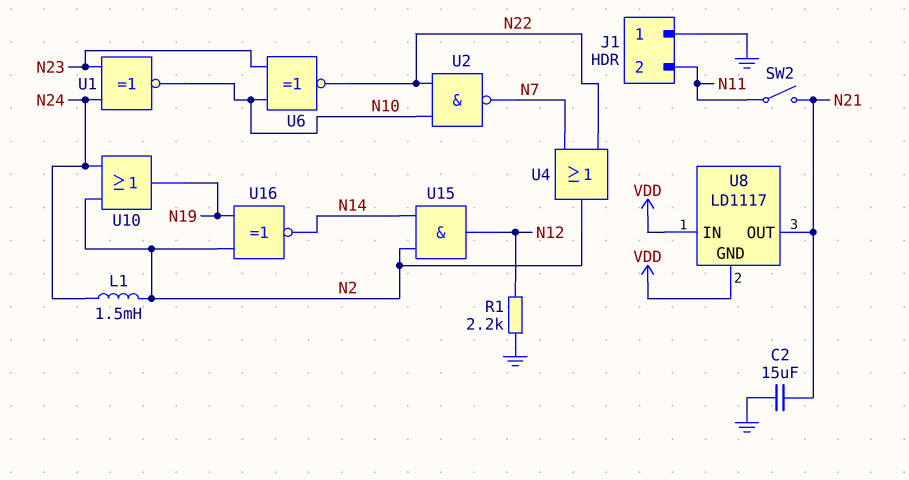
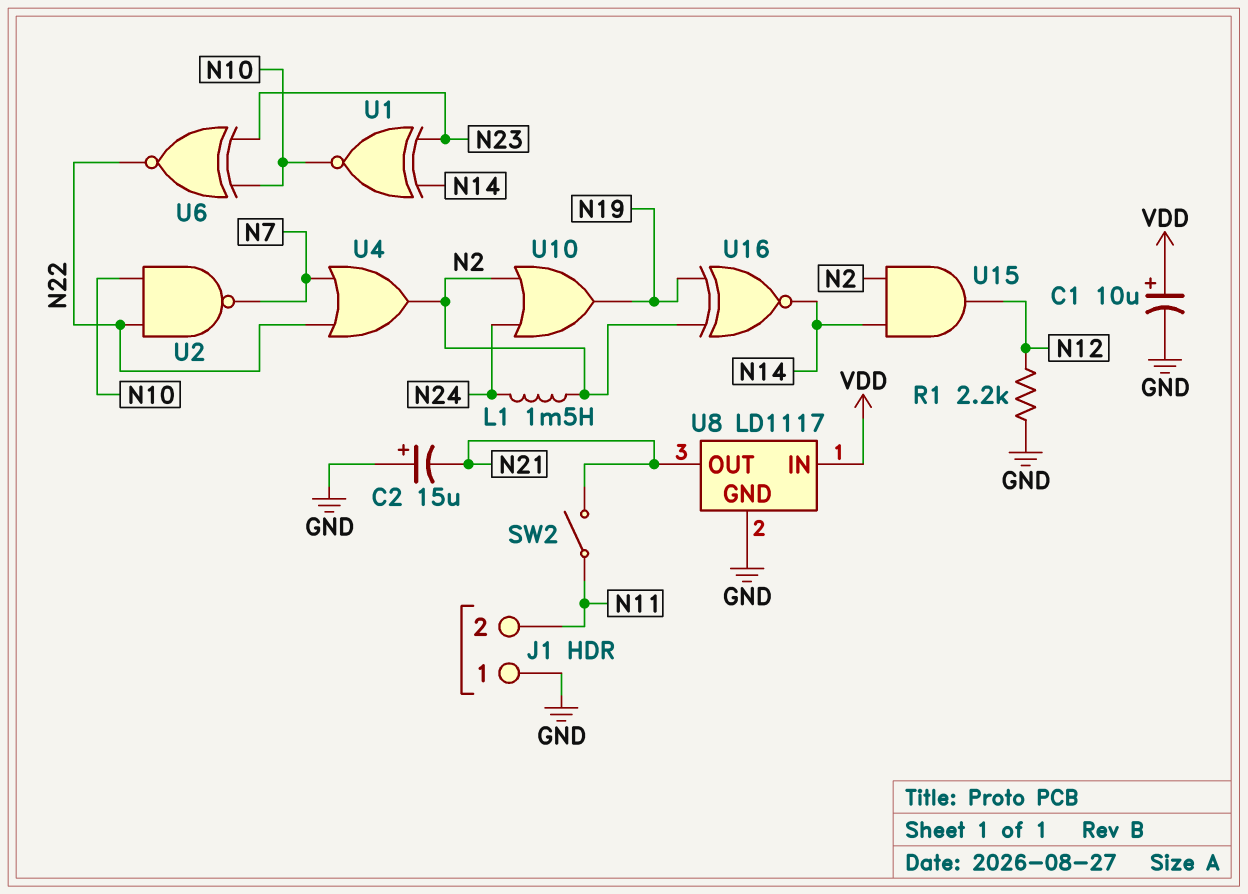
C1: none -> 10uF (plus VDD, minus GND)
C2: 15uF (GND, N21) -> 15uF (plus GND, minus N21)
U1: XNOR (in N23, in N24, out N10) -> XNOR (in N14, in N23, out N10)
U8 pin GND: VDD -> GND

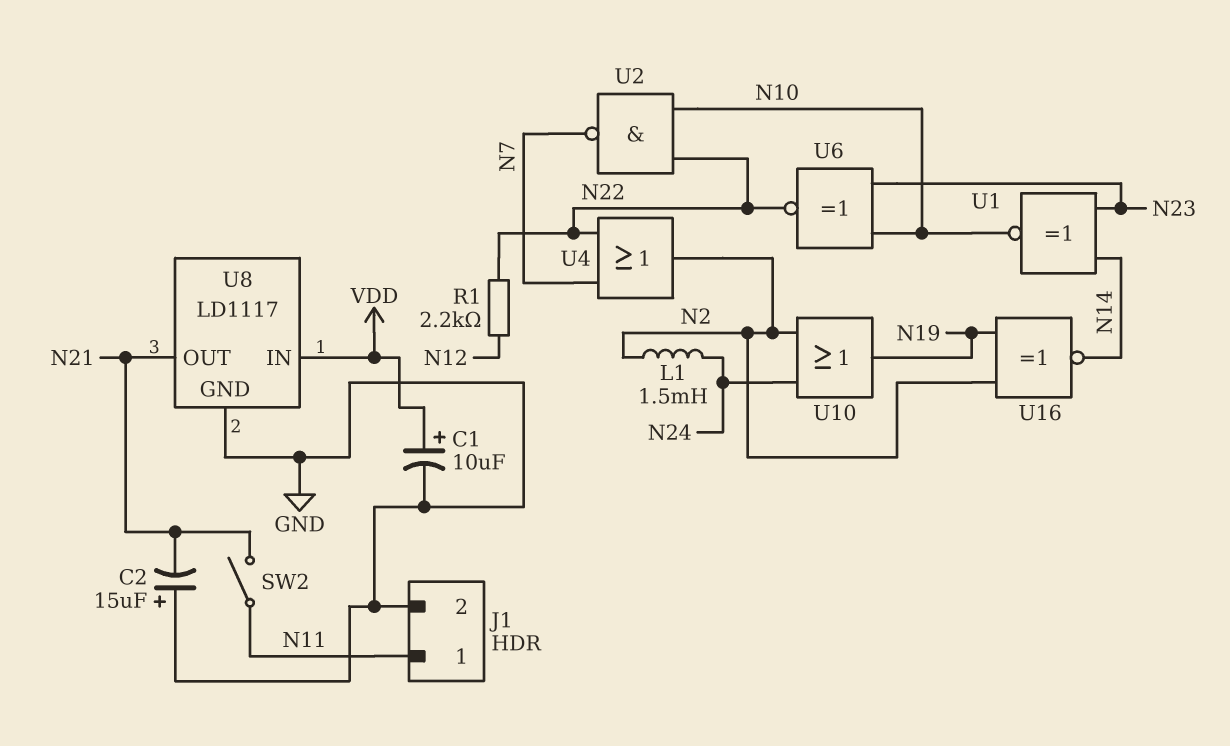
J1 pin 1: GND -> N11
J1 pin 2: N11 -> GND
R1: 2.2k (GND, N12) -> 2.2k (N12, N22)
U15: AND (in N2, in N14, out N12) -> none

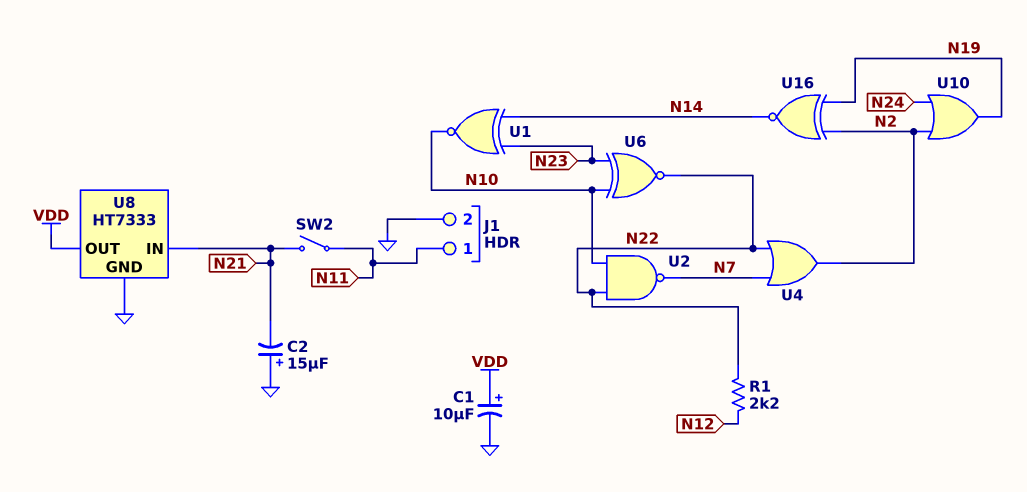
L1: 1.5mH (N2, N24) -> none
U8: LD1117 -> HT7333
U8 pin IN: VDD -> N21
U8 pin OUT: N21 -> VDD

